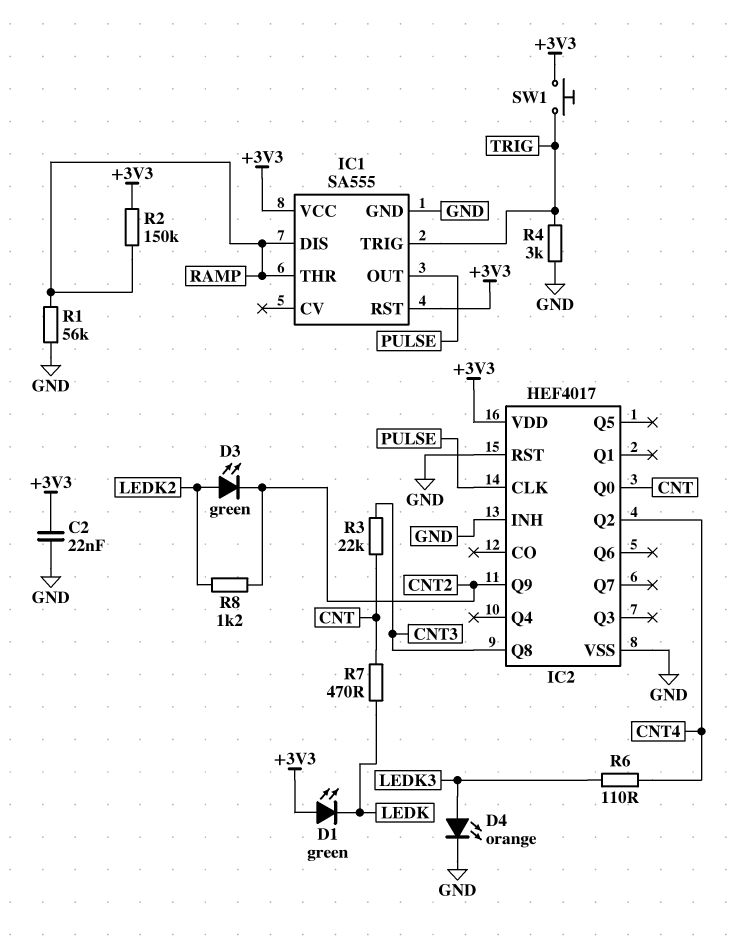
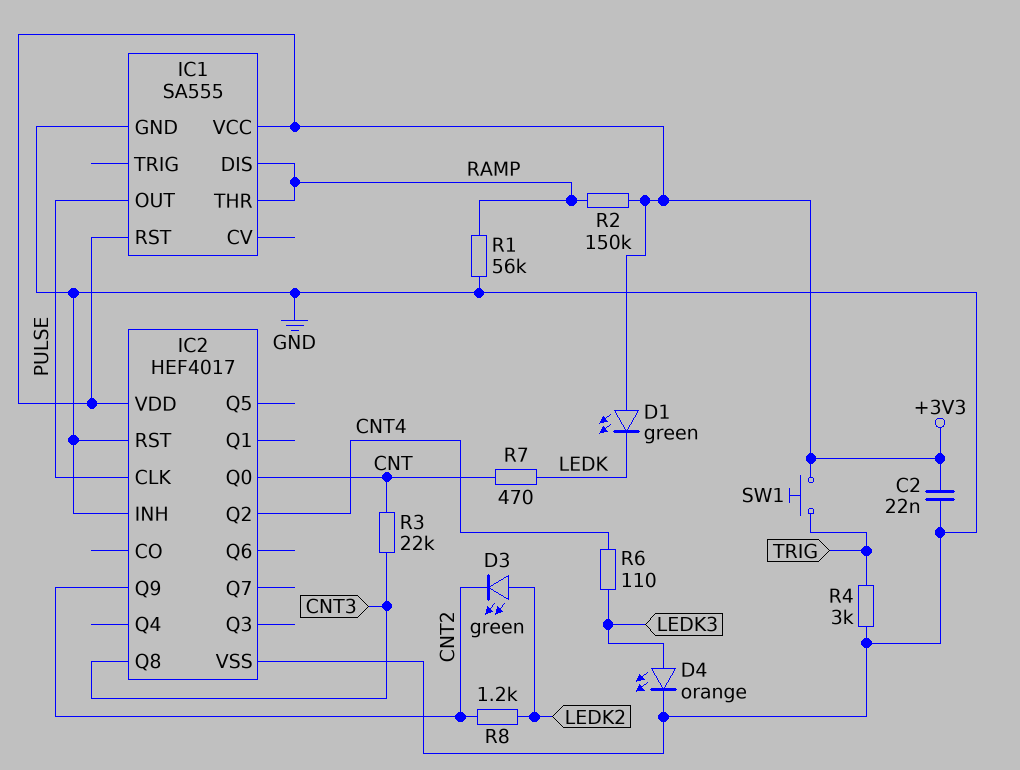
IC1 pin TRIG: TRIG -> none

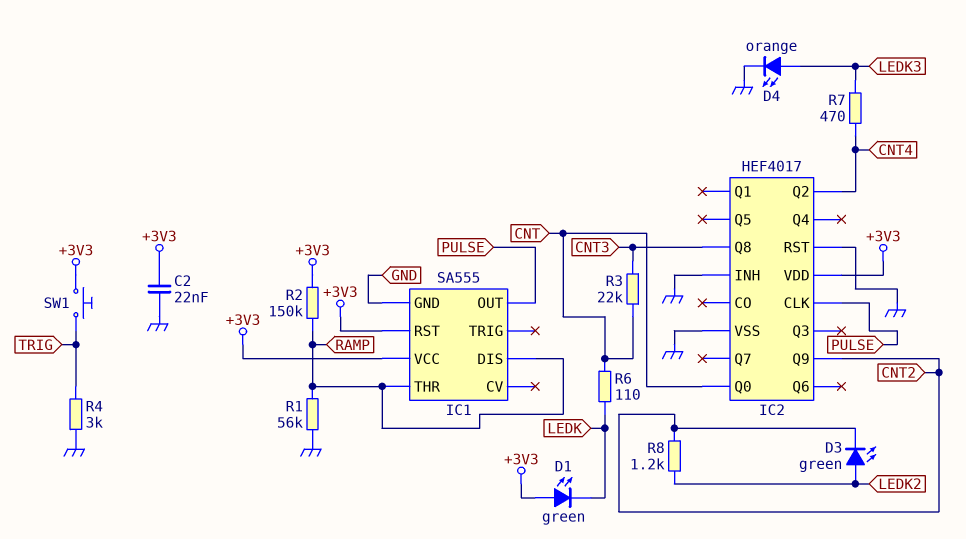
R6: 110 (CNT4, LEDK3) -> 110 (CNT, LEDK)
R7: 470 (CNT, LEDK) -> 470 (CNT4, LEDK3)

